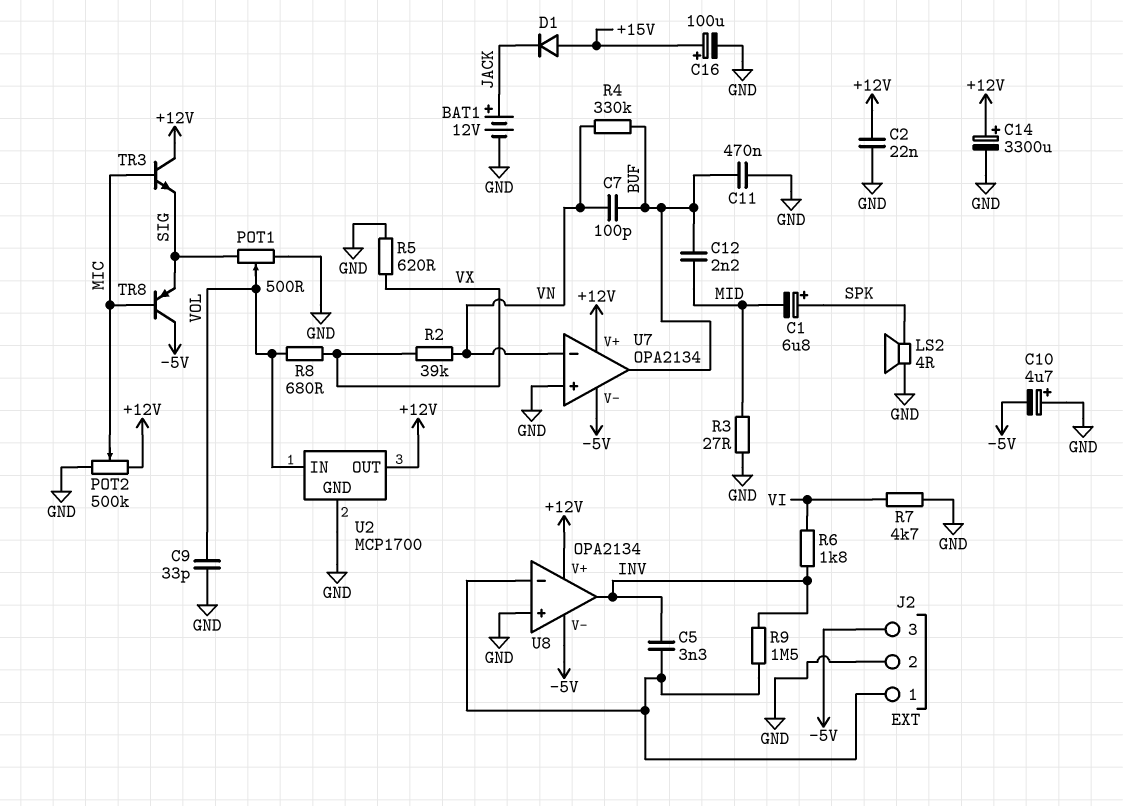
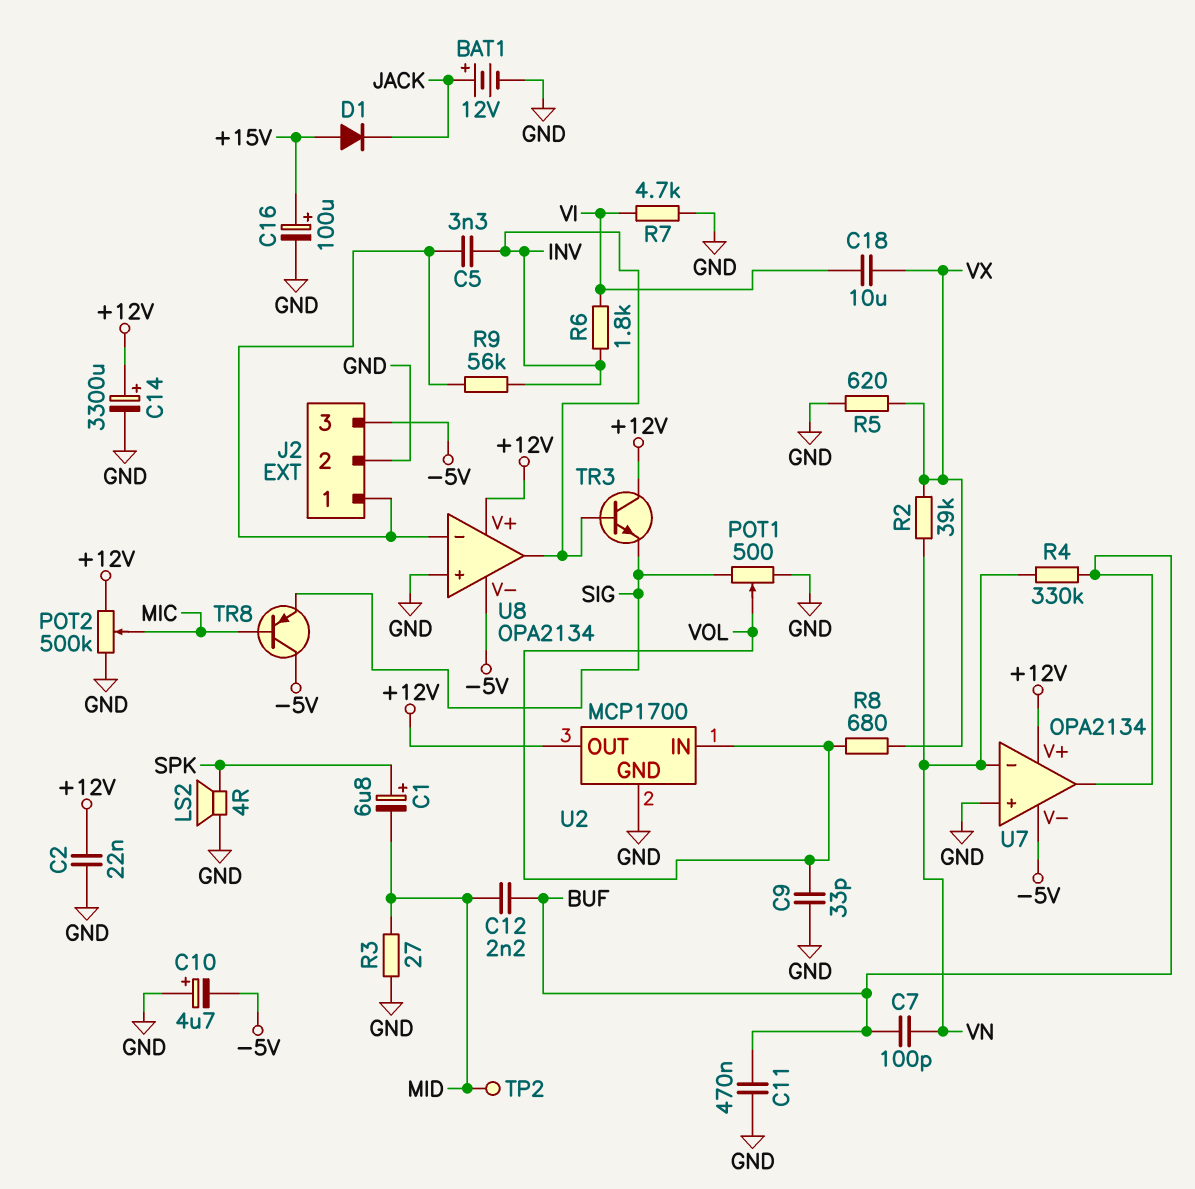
C18: none -> 10uF (VI, VX)
R9: 1.5M (INV, J2/1) -> 56k (INV, J2/1)
TP2: none -> test point (MID)
TR3: NPN (B MIC, C +12V, E SIG) -> NPN (B INV, C +12V, E SIG)

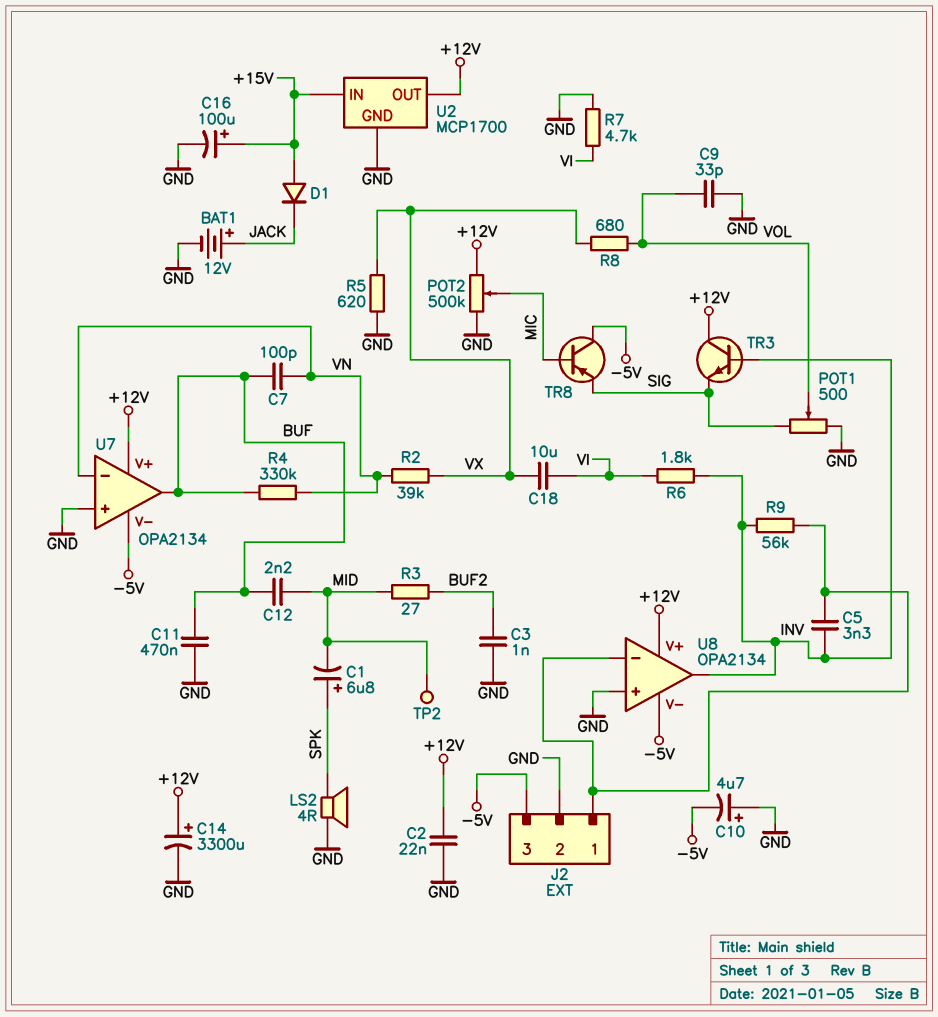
C3: none -> 1nF (BUF2, GND)
R3: 27 (GND, MID) -> 27 (BUF2, MID)
U2 pin IN: VOL -> +15V

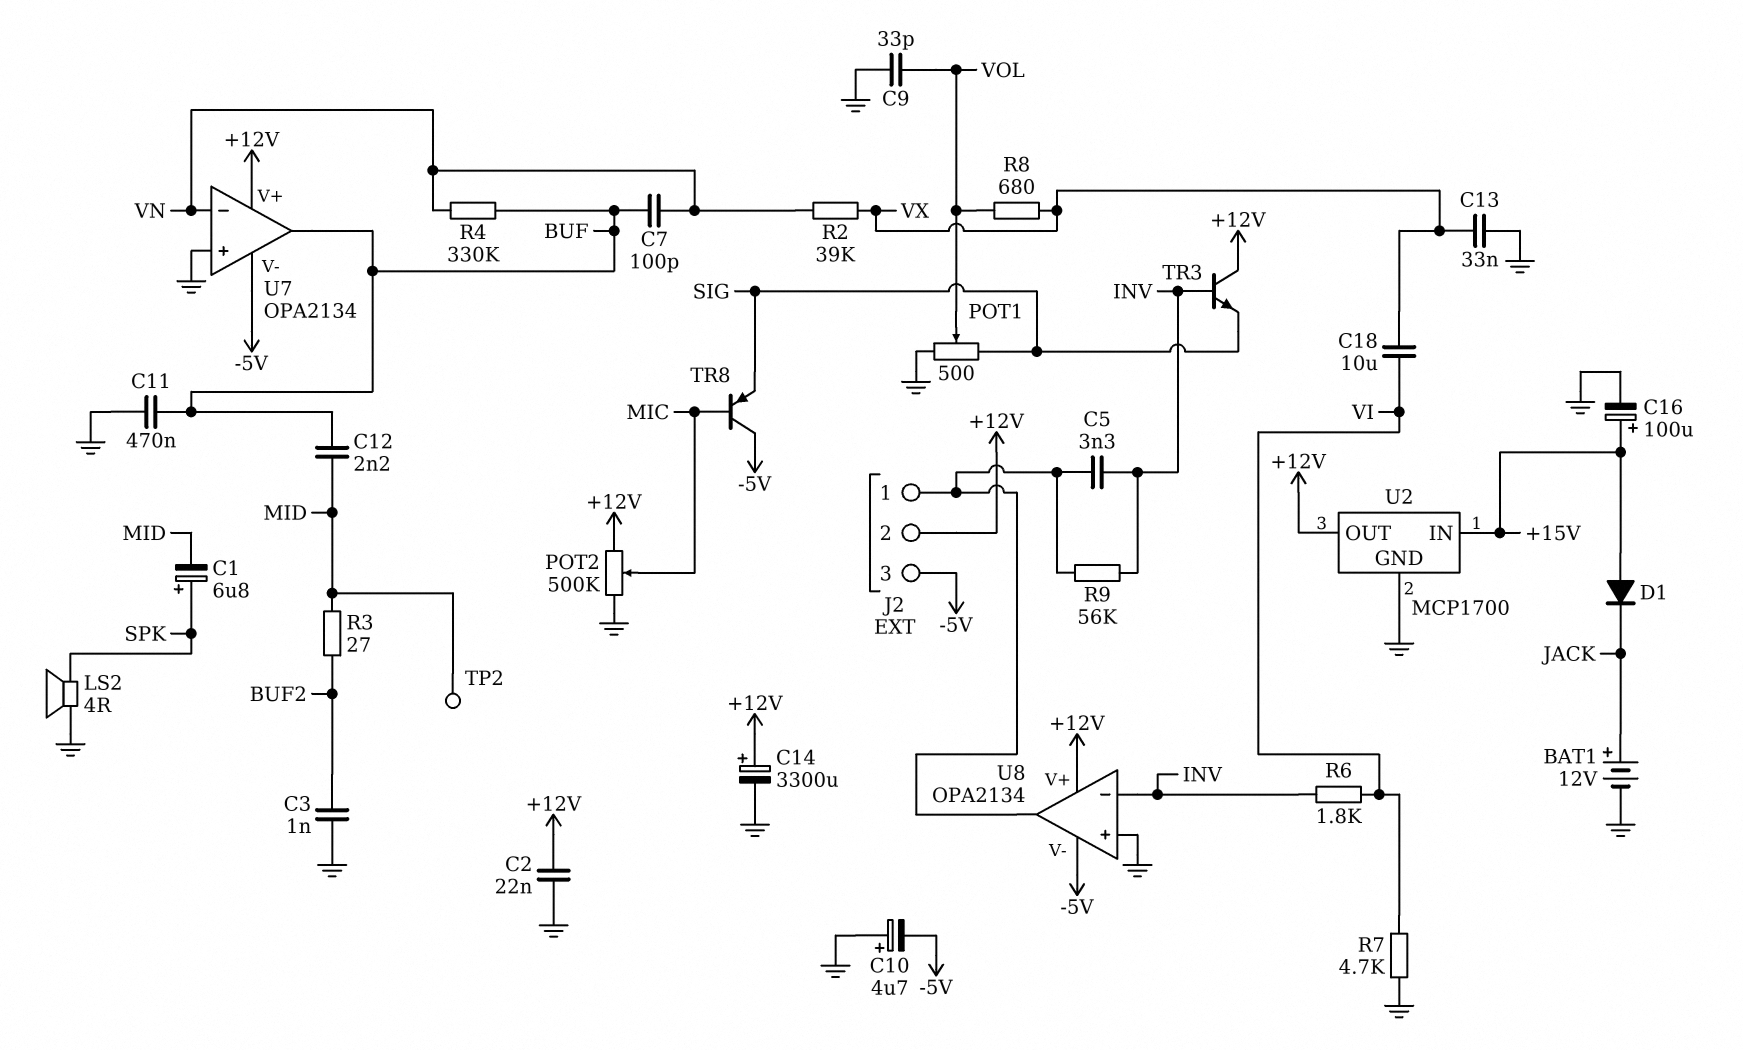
C13: none -> 33nF (GND, VX)
J2 pin 2: GND -> +12V
R5: 620 (GND, VX) -> none
U8 pin in-: J2/1 -> INV
U8 pin out: INV -> J2/1

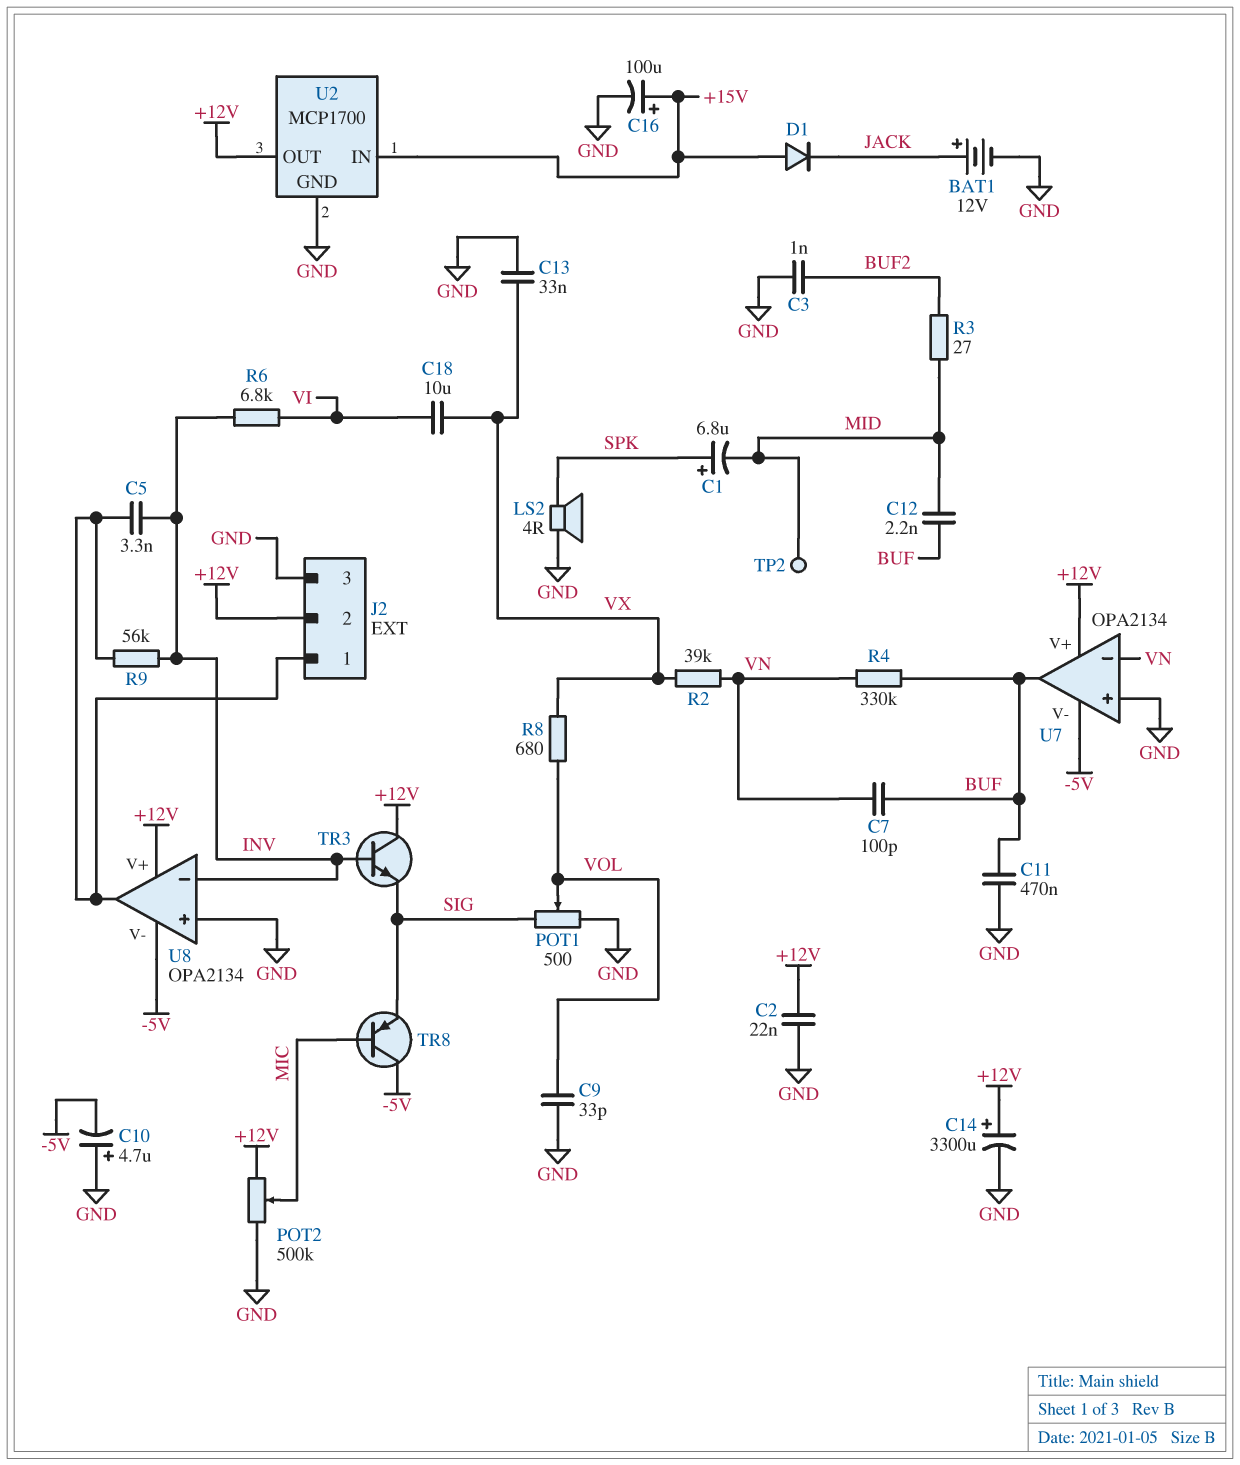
J2 pin 3: -5V -> GND
R6: 1.8k (INV, VI) -> 6.8k (INV, VI)
R7: 4.7k (GND, VI) -> none

